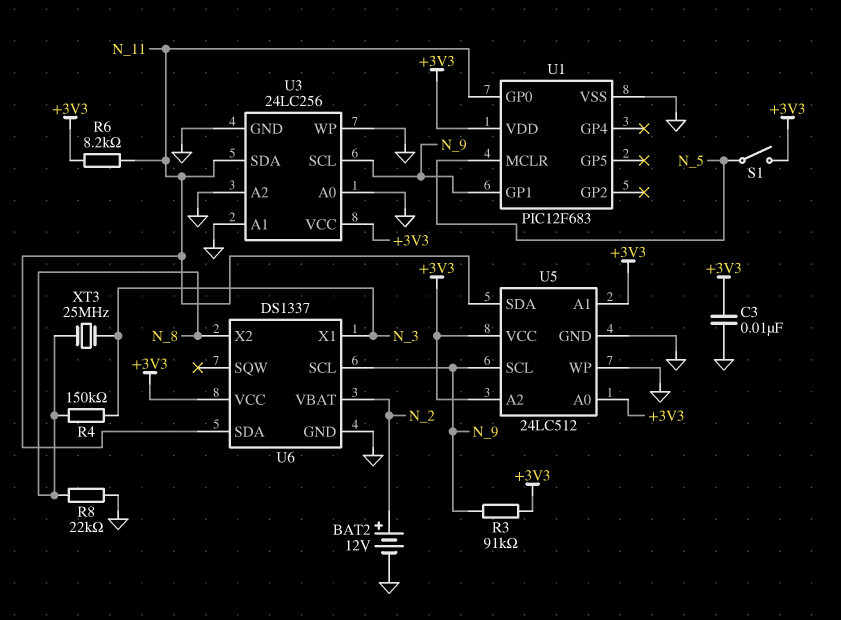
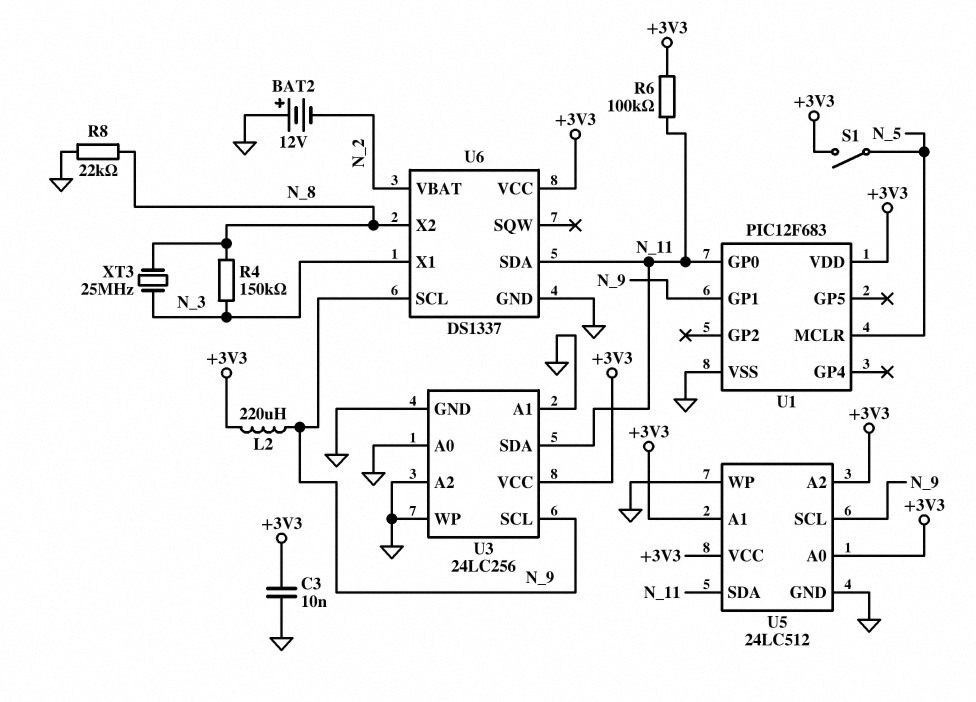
BAT2: 12V (plus N_2, minus GND) -> 12V (plus GND, minus N_2)
L2: none -> 220uH (+3V3, N_9)
R3: 91k (+3V3, N_9) -> none
R6: 8.2k (+3V3, N_11) -> 100k (+3V3, N_11)

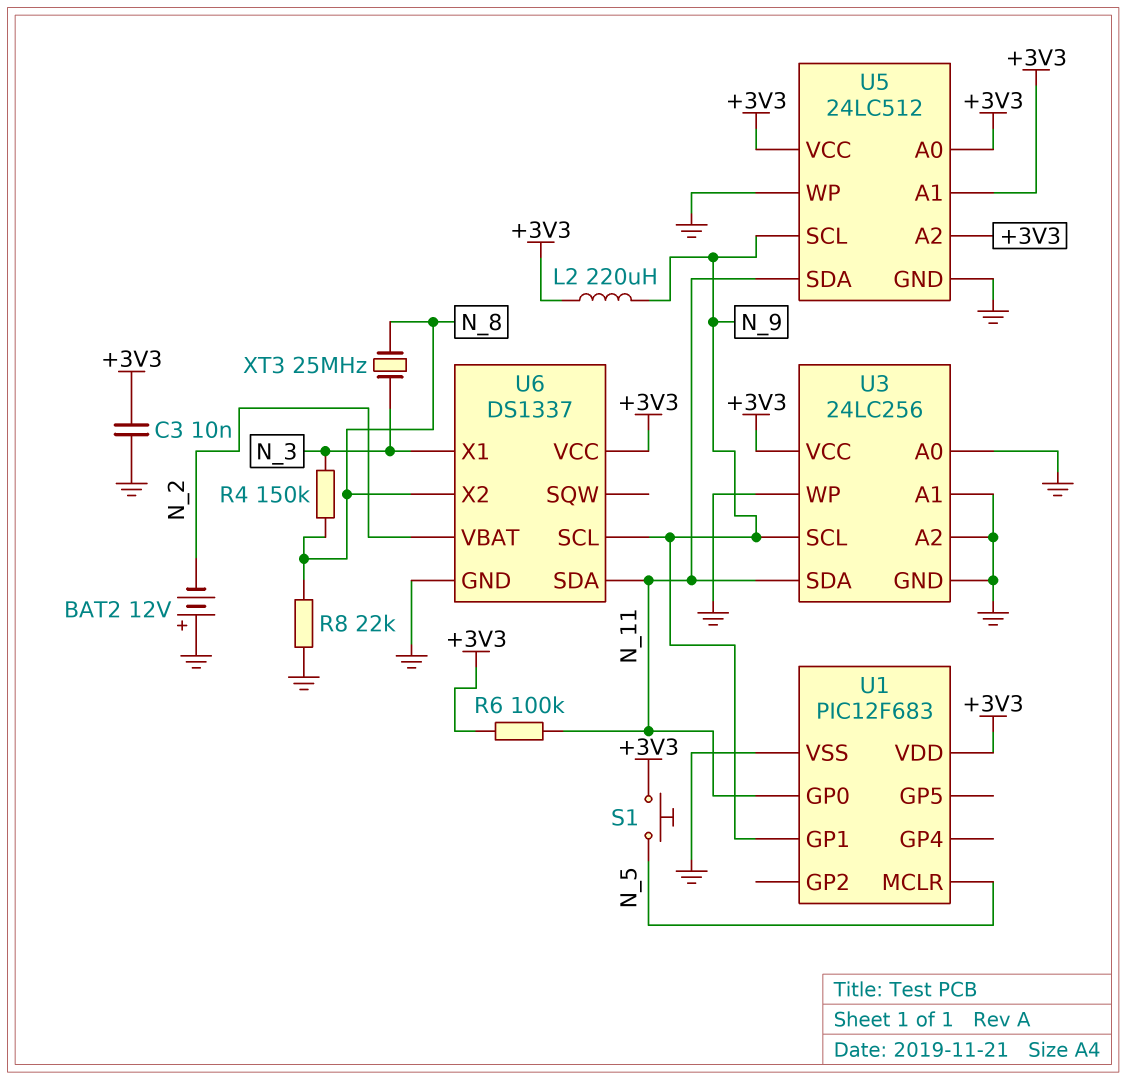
S1: switch (+3V3, N_5) -> button (+3V3, N_5)

